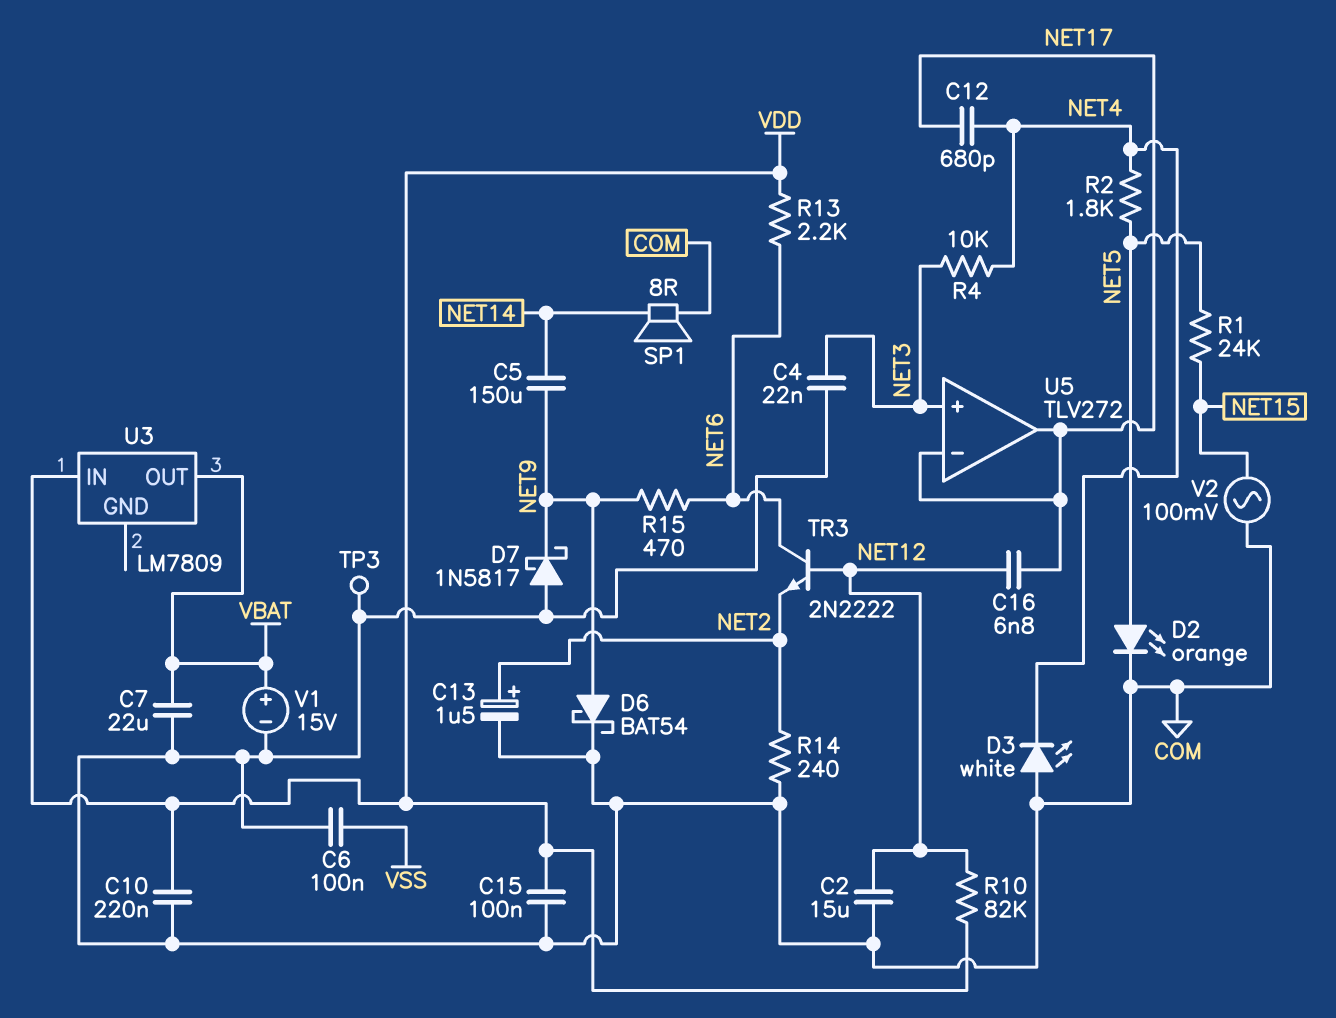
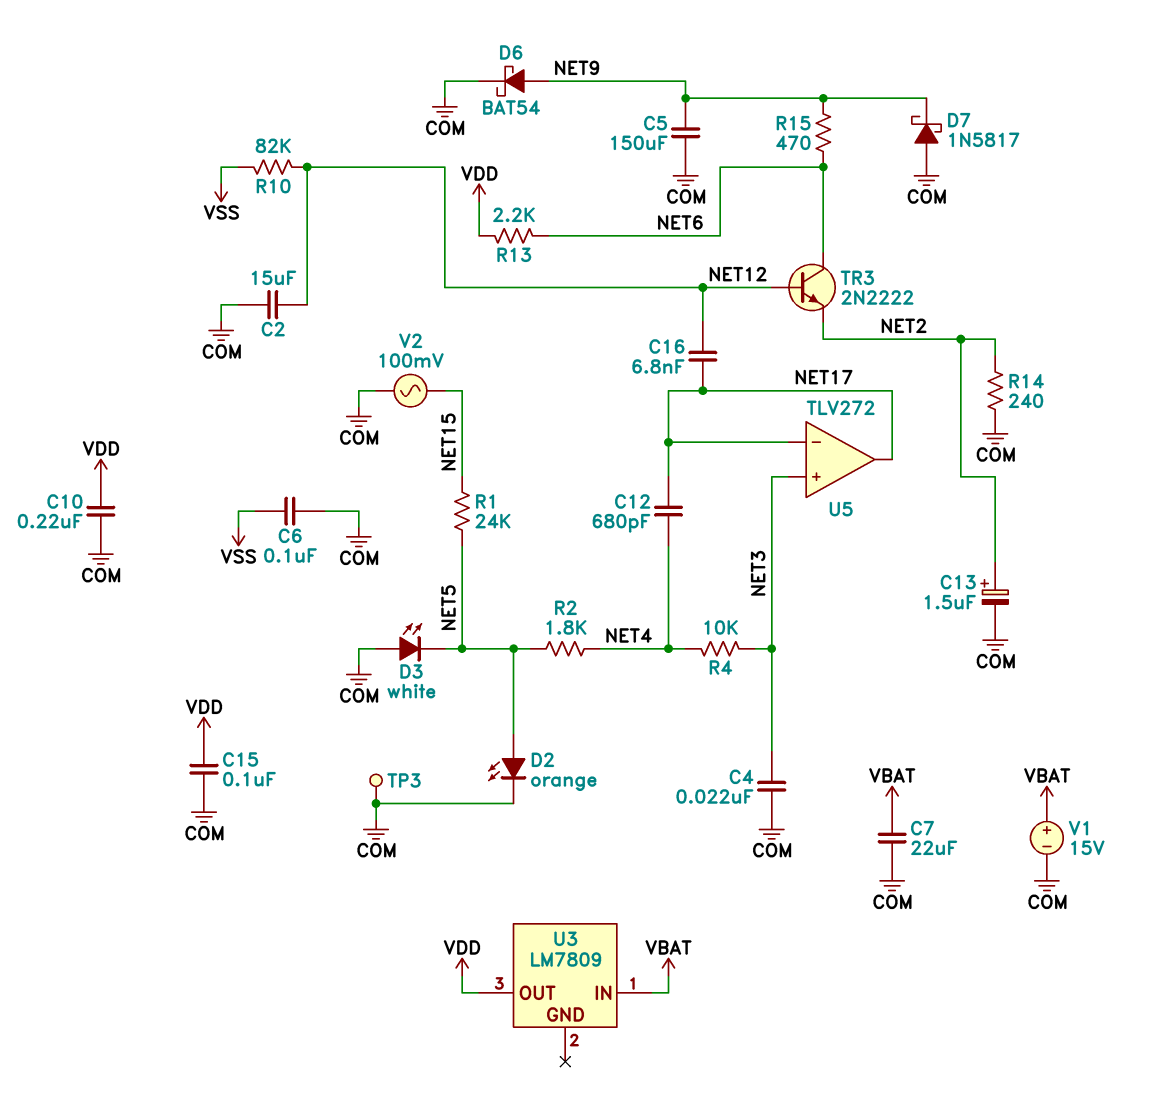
C5: 150uF (NET9, NET14) -> 150uF (COM, NET9)
D3: LED white (A COM, K NET4) -> LED white (A COM, K NET5)
R10: 82k (NET12, VDD) -> 82k (NET12, VSS)
SP1: speaker 8R (COM, NET14) -> none
U3 pin IN: VDD -> VBAT
U3 pin OUT: VBAT -> VDD

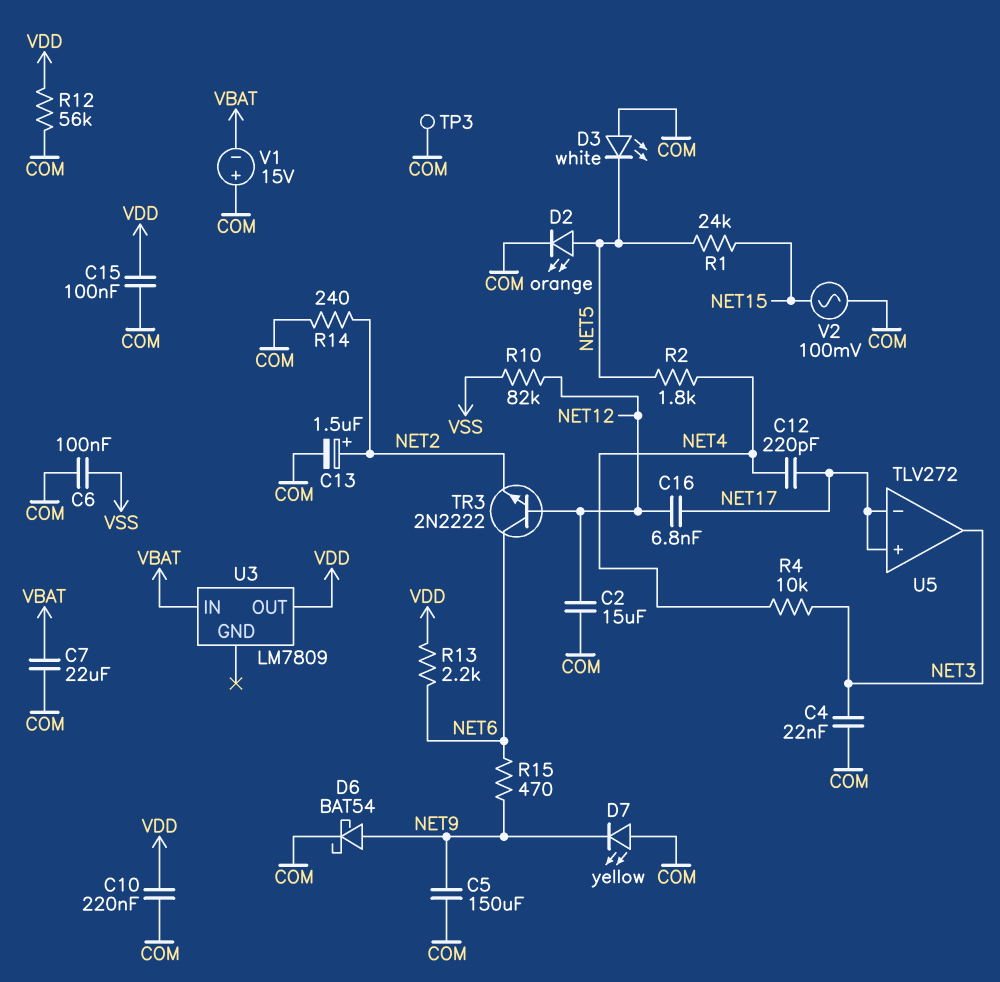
C12: 680pF (NET4, NET17) -> 220pF (NET4, NET17)
D7: schottky 1N5817 (A COM, K NET9) -> LED yellow (A COM, K NET9)
R12: none -> 56k (COM, VDD)
U5 pin in+: NET3 -> NET17
U5 pin out: NET17 -> NET3
V1: 15V (plus VBAT, minus COM) -> 15V (plus COM, minus VBAT)

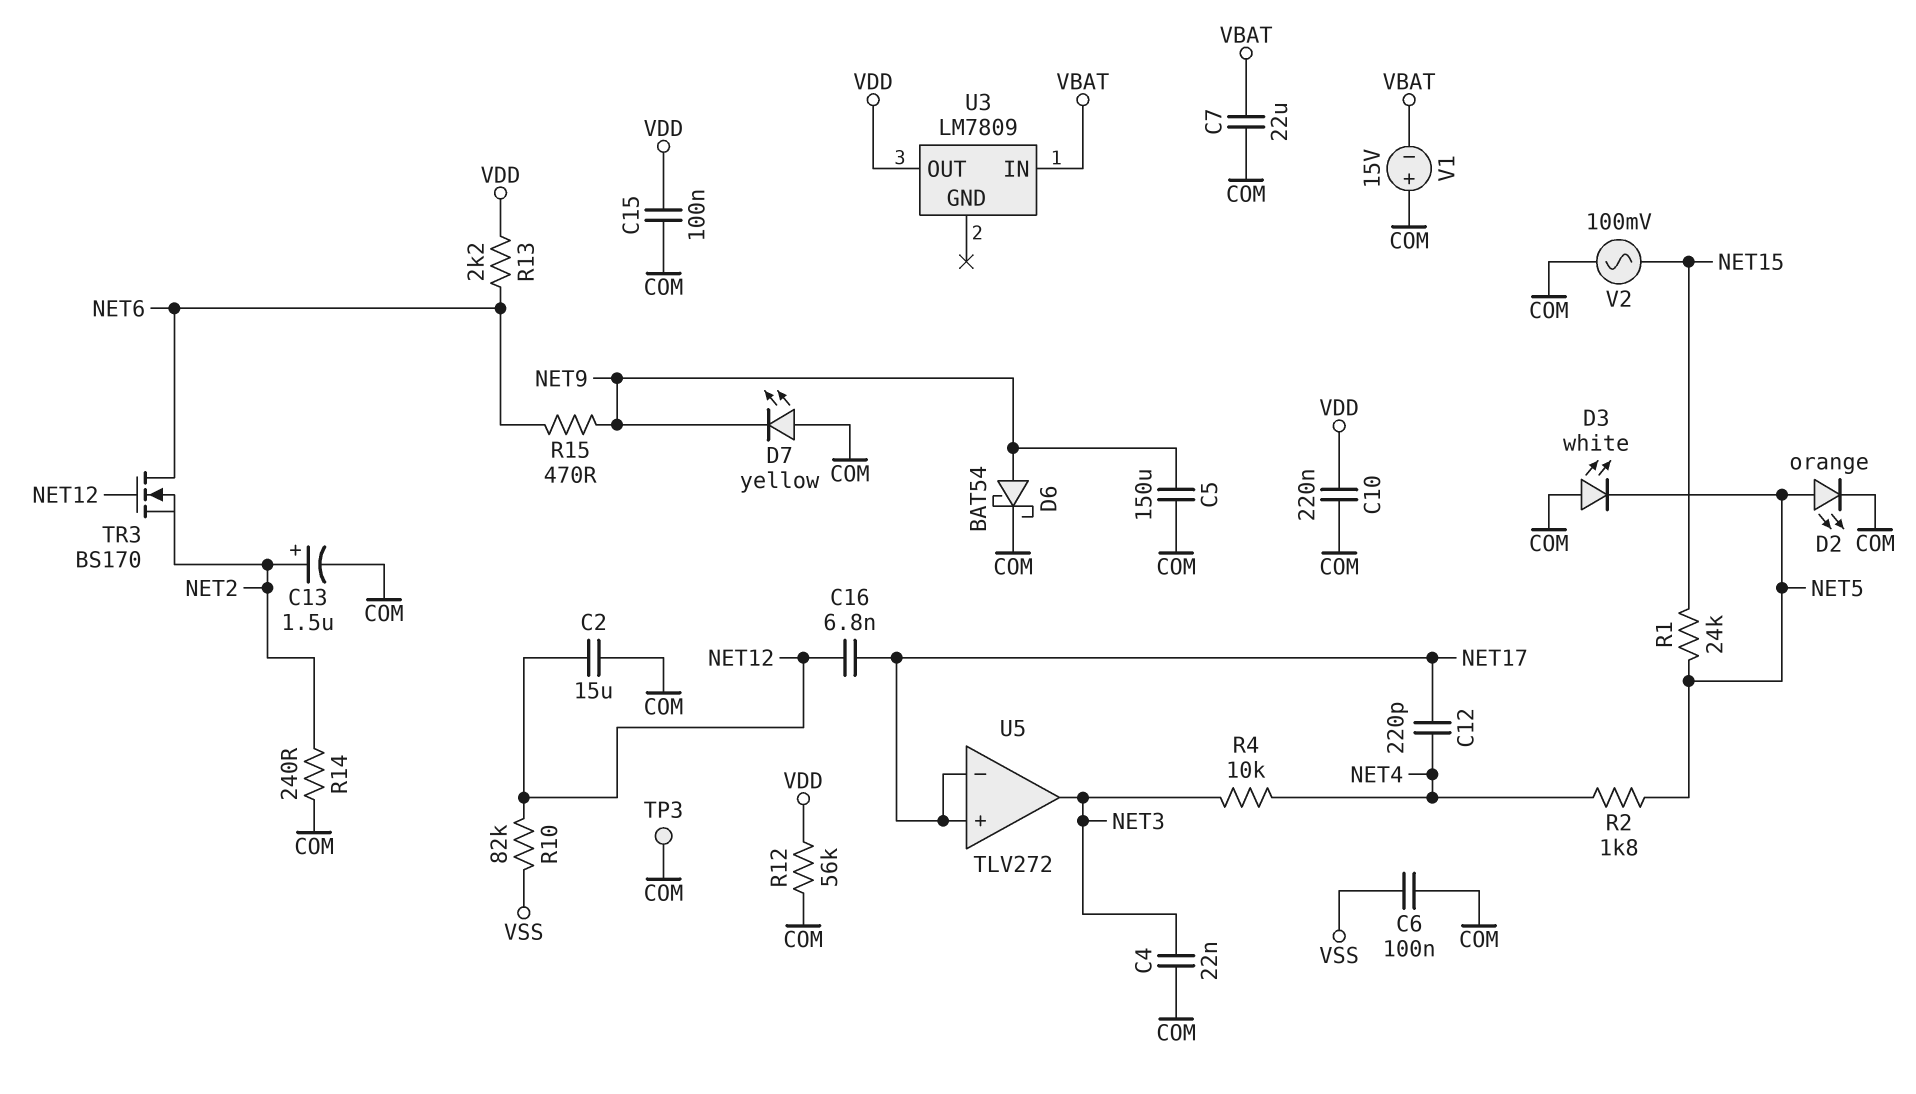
TR3: NPN 2N2222 (B NET12, C NET6, E NET2) -> NMOS BS170 (G NET12, D NET6, S NET2)

